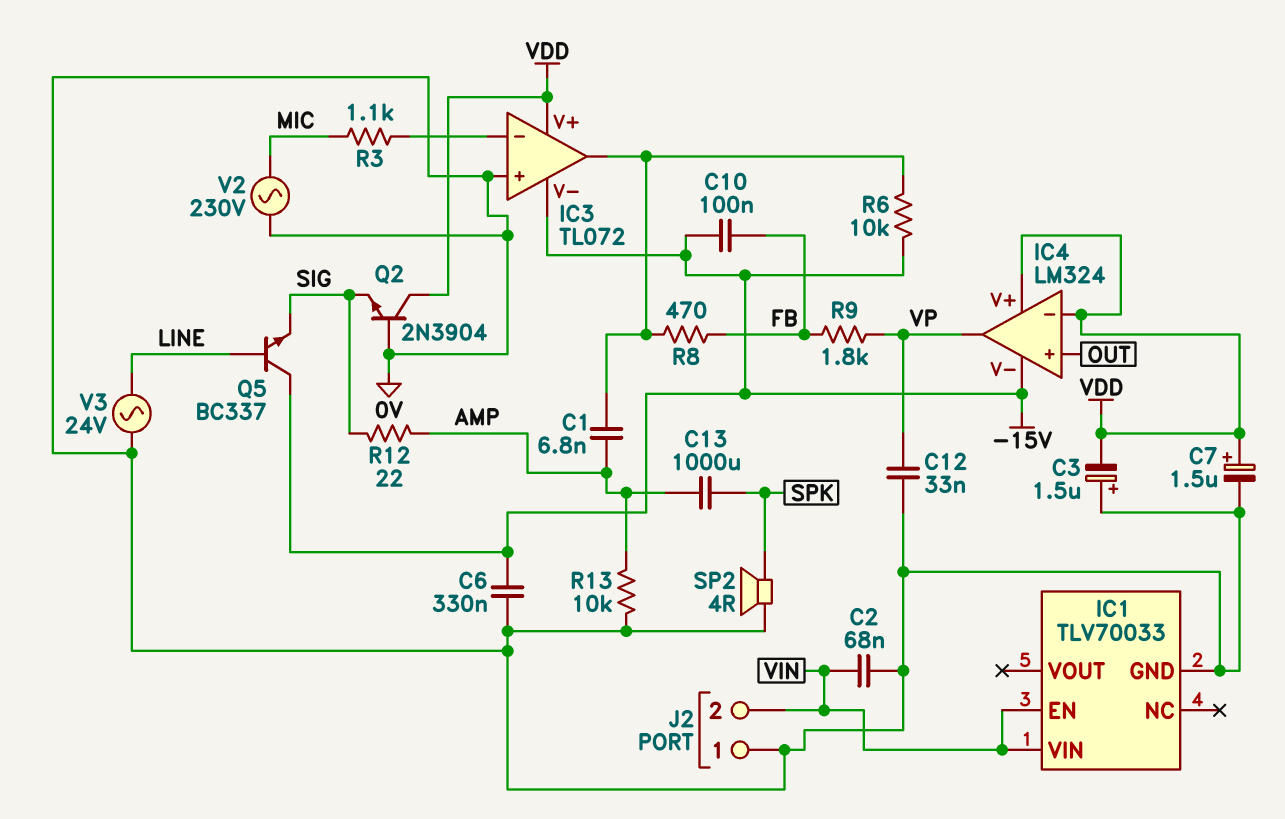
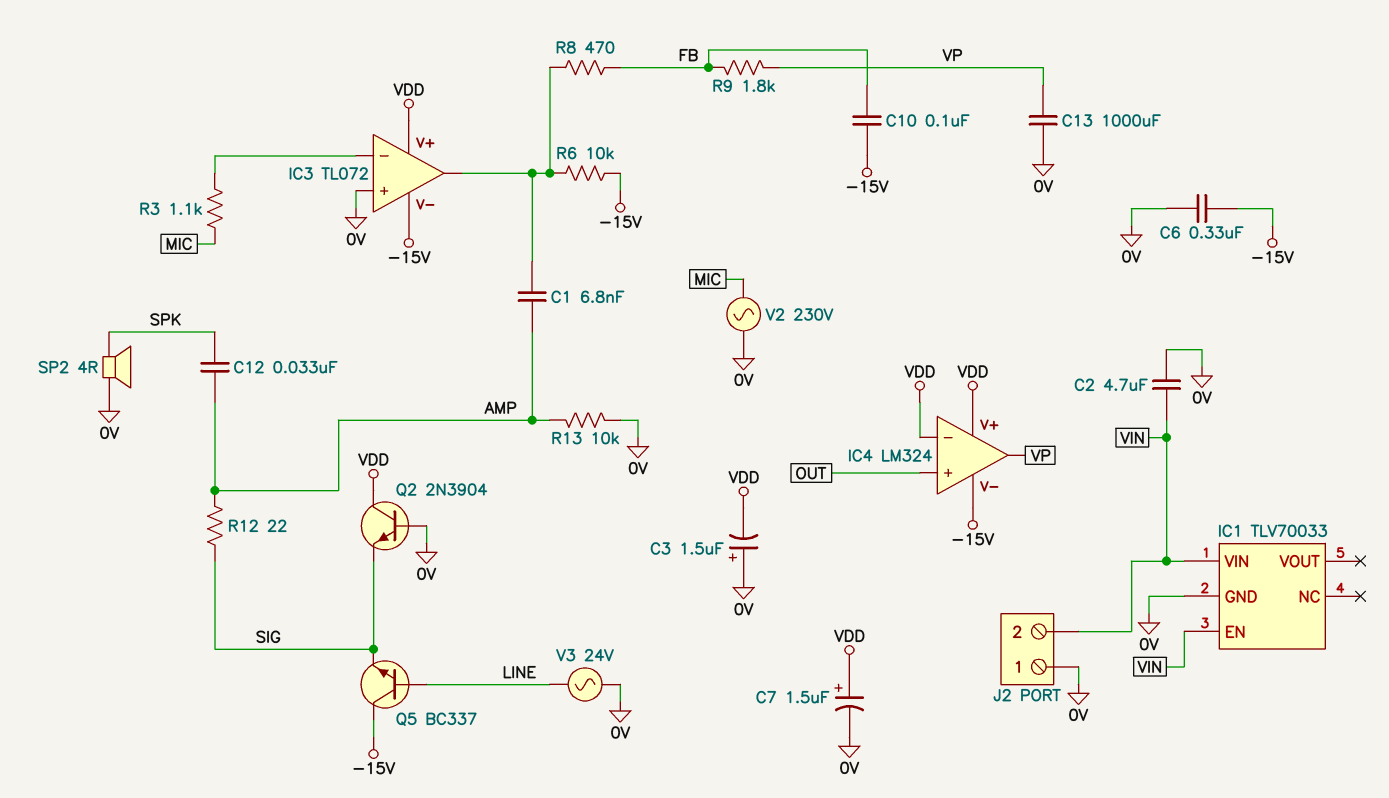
C2: 68nF (0V, VIN) -> 4.7uF (0V, VIN)
C12: 33nF (0V, VP) -> 33nF (AMP, SPK)
C13: 1000uF (AMP, SPK) -> 1000uF (0V, VP)

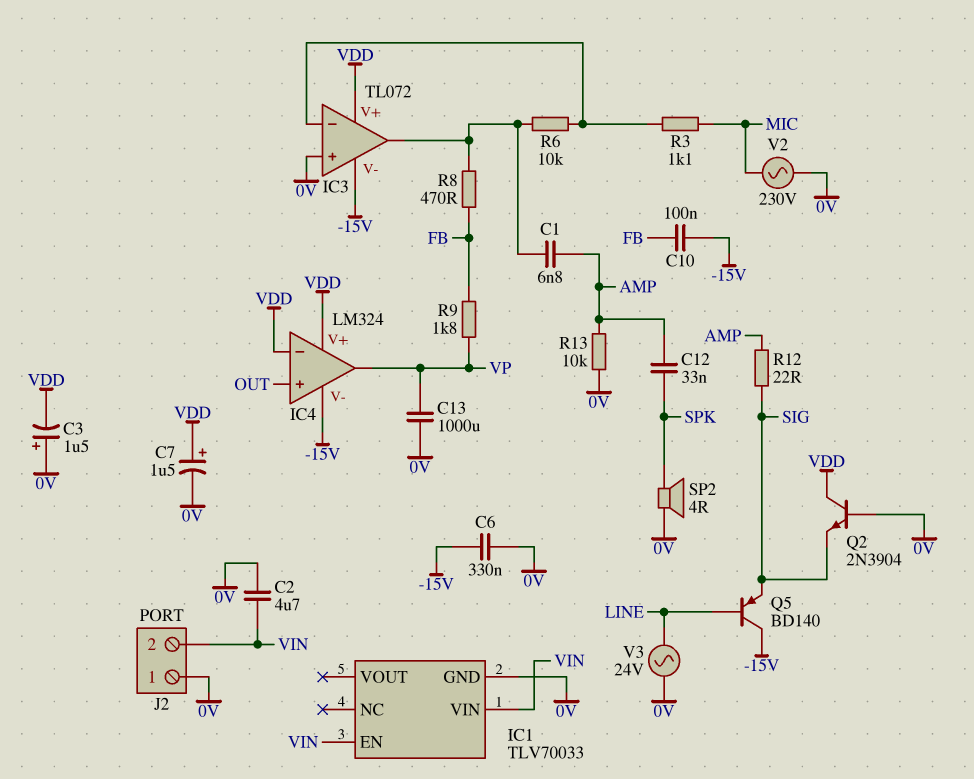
Q5: NPN BC337 (B LINE, C -15V, E SIG) -> PNP BD140 (B LINE, C -15V, E SIG)
R6: 10k (-15V, IC3/out) -> 10k (IC3/in-, IC3/out)

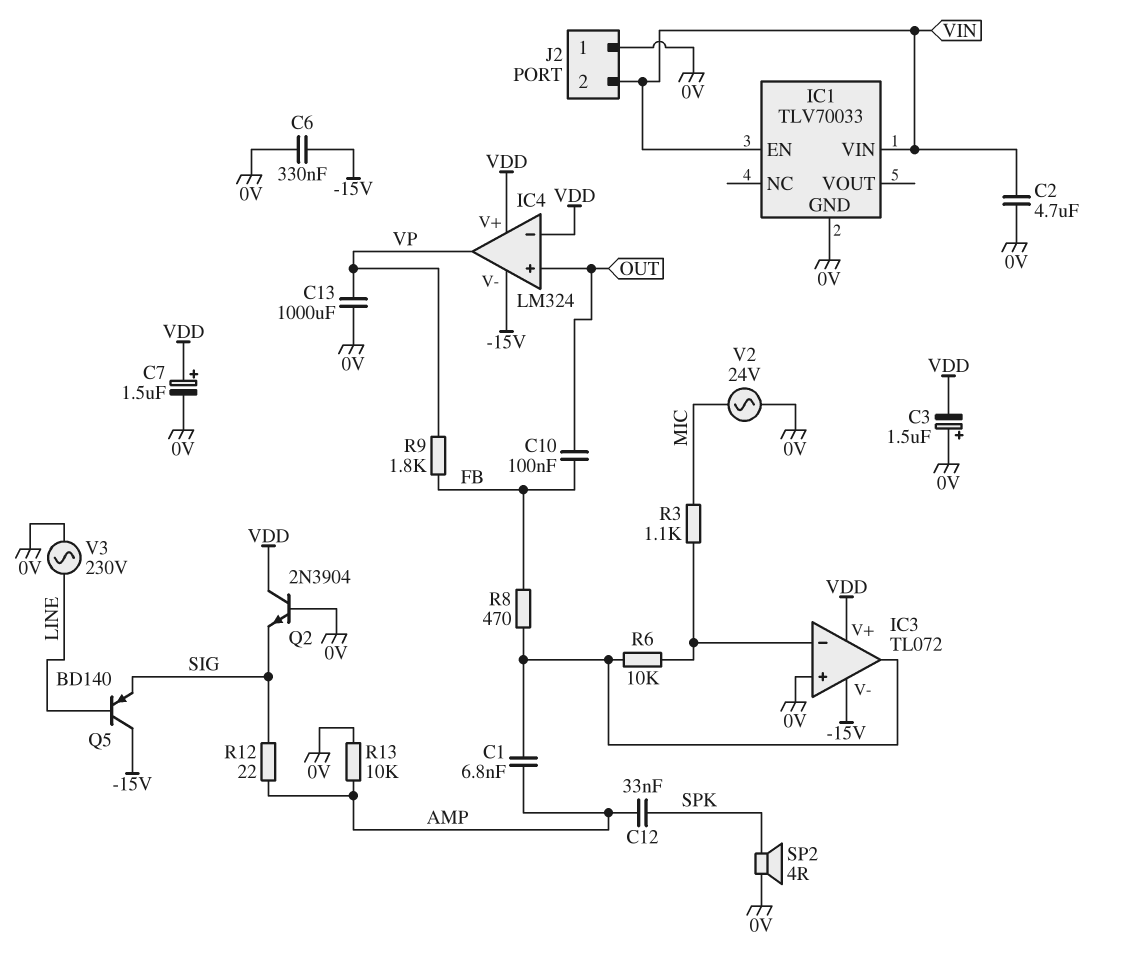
C10: 100nF (-15V, FB) -> 100nF (FB, OUT)
V2: AC 230V (0V, MIC) -> AC 24V (0V, MIC)
V3: AC 24V (0V, LINE) -> AC 230V (0V, LINE)

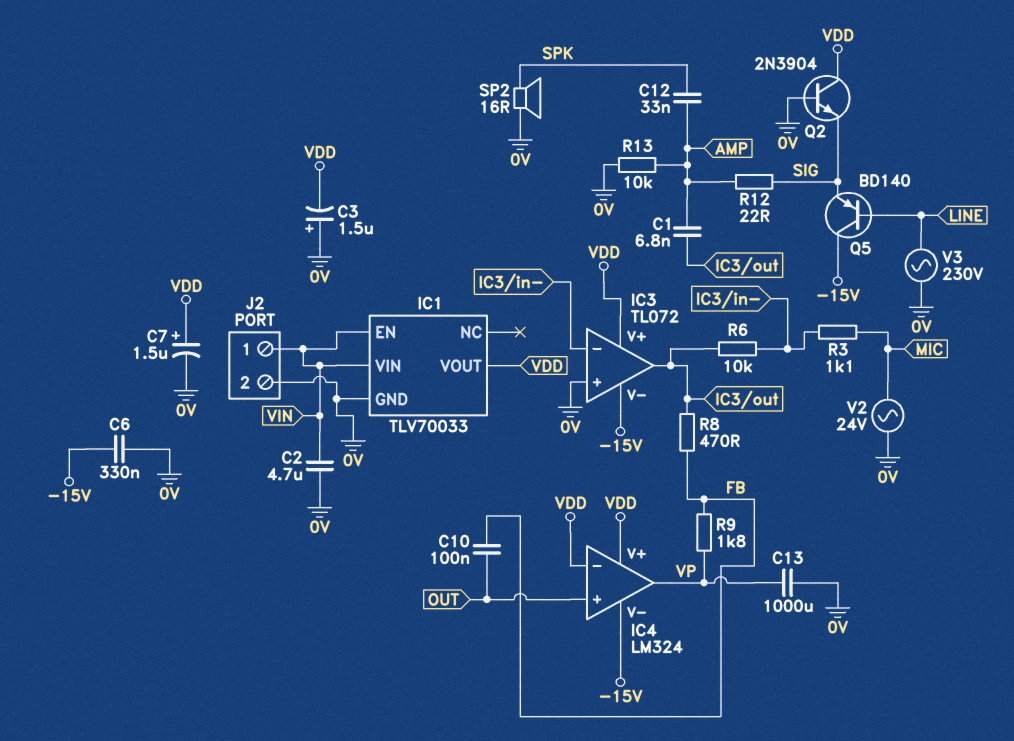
IC1 pin VOUT: none -> VDD
J2 pin 1: 0V -> VIN
J2 pin 2: VIN -> 0V
SP2: speaker 4R (0V, SPK) -> speaker 16R (0V, SPK)

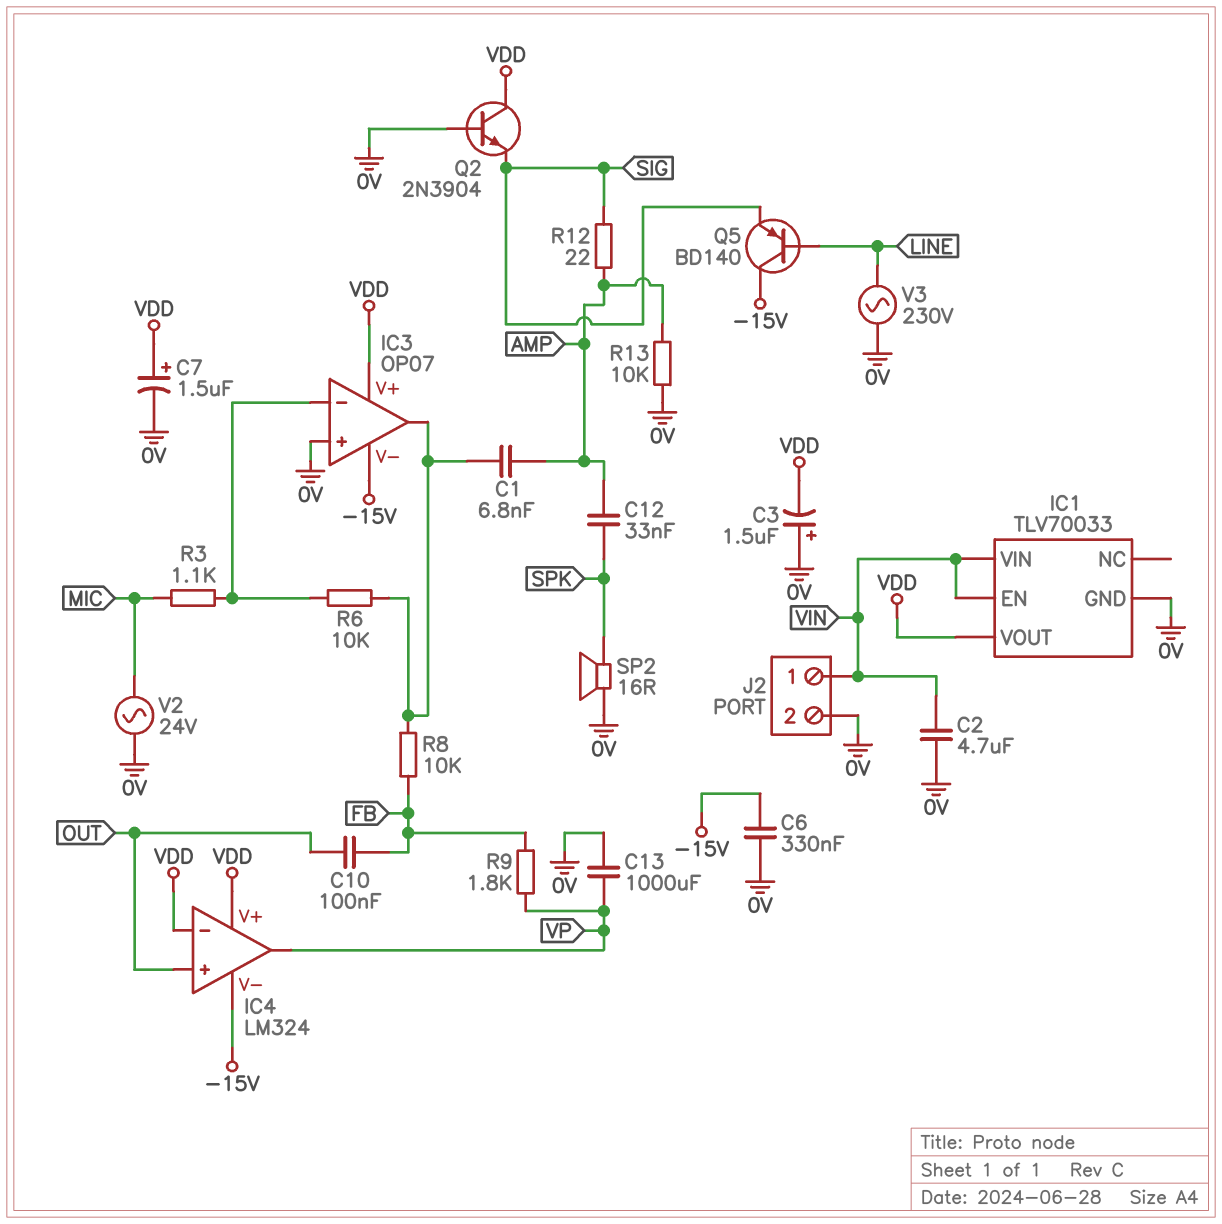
IC3: TL072 -> OP07
R8: 470 (FB, IC3/out) -> 10k (FB, IC3/out)

